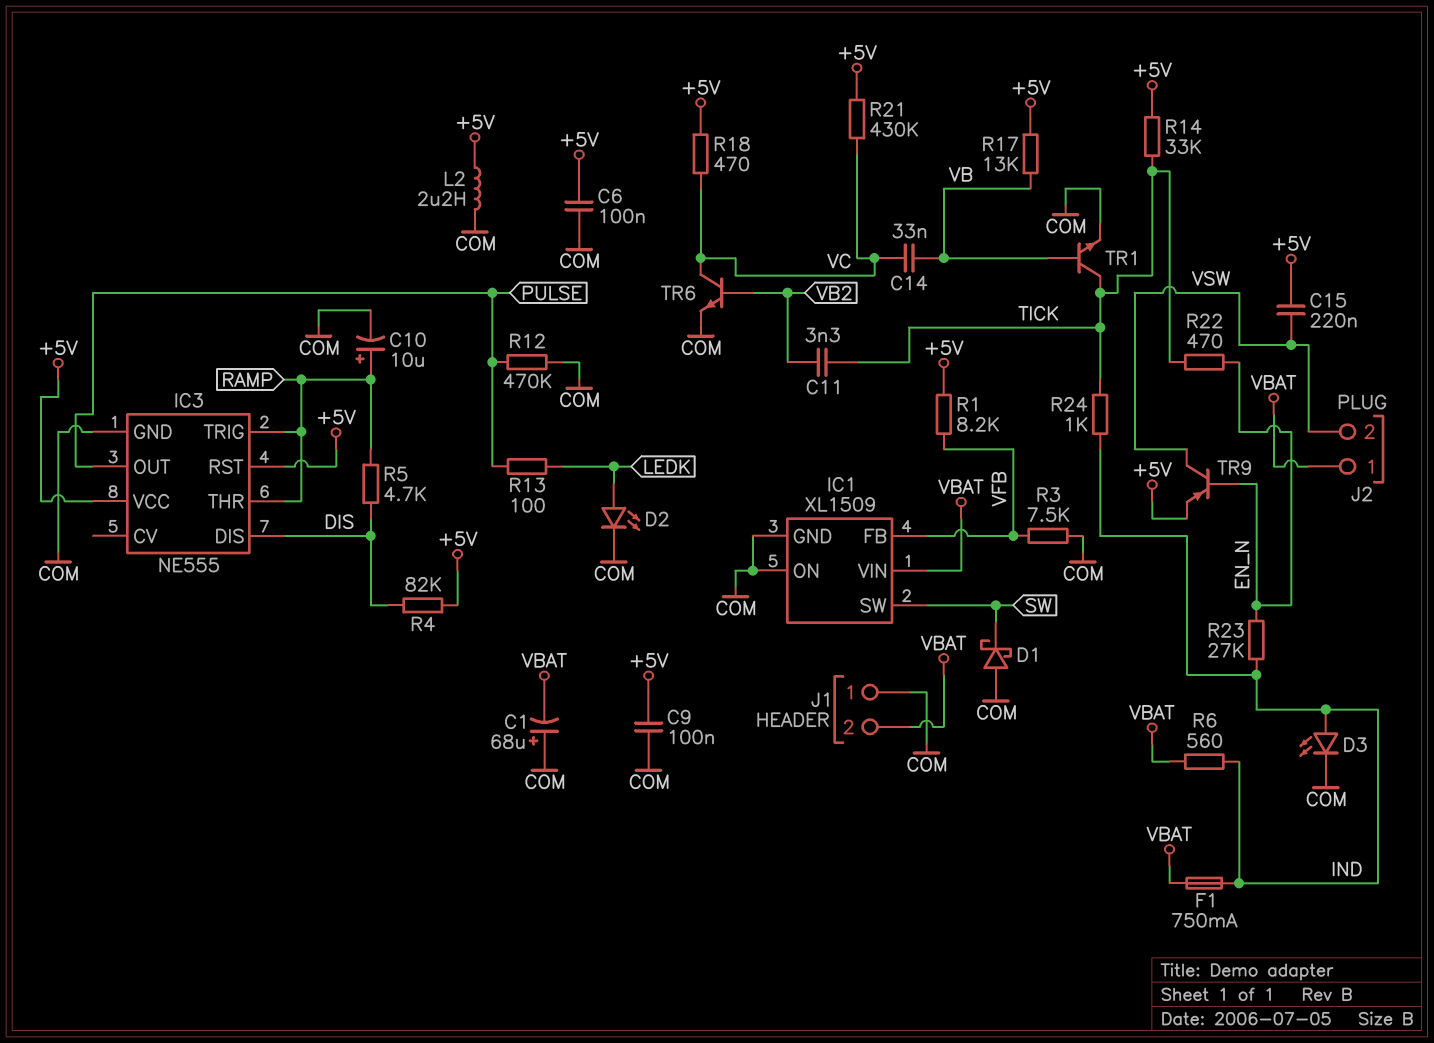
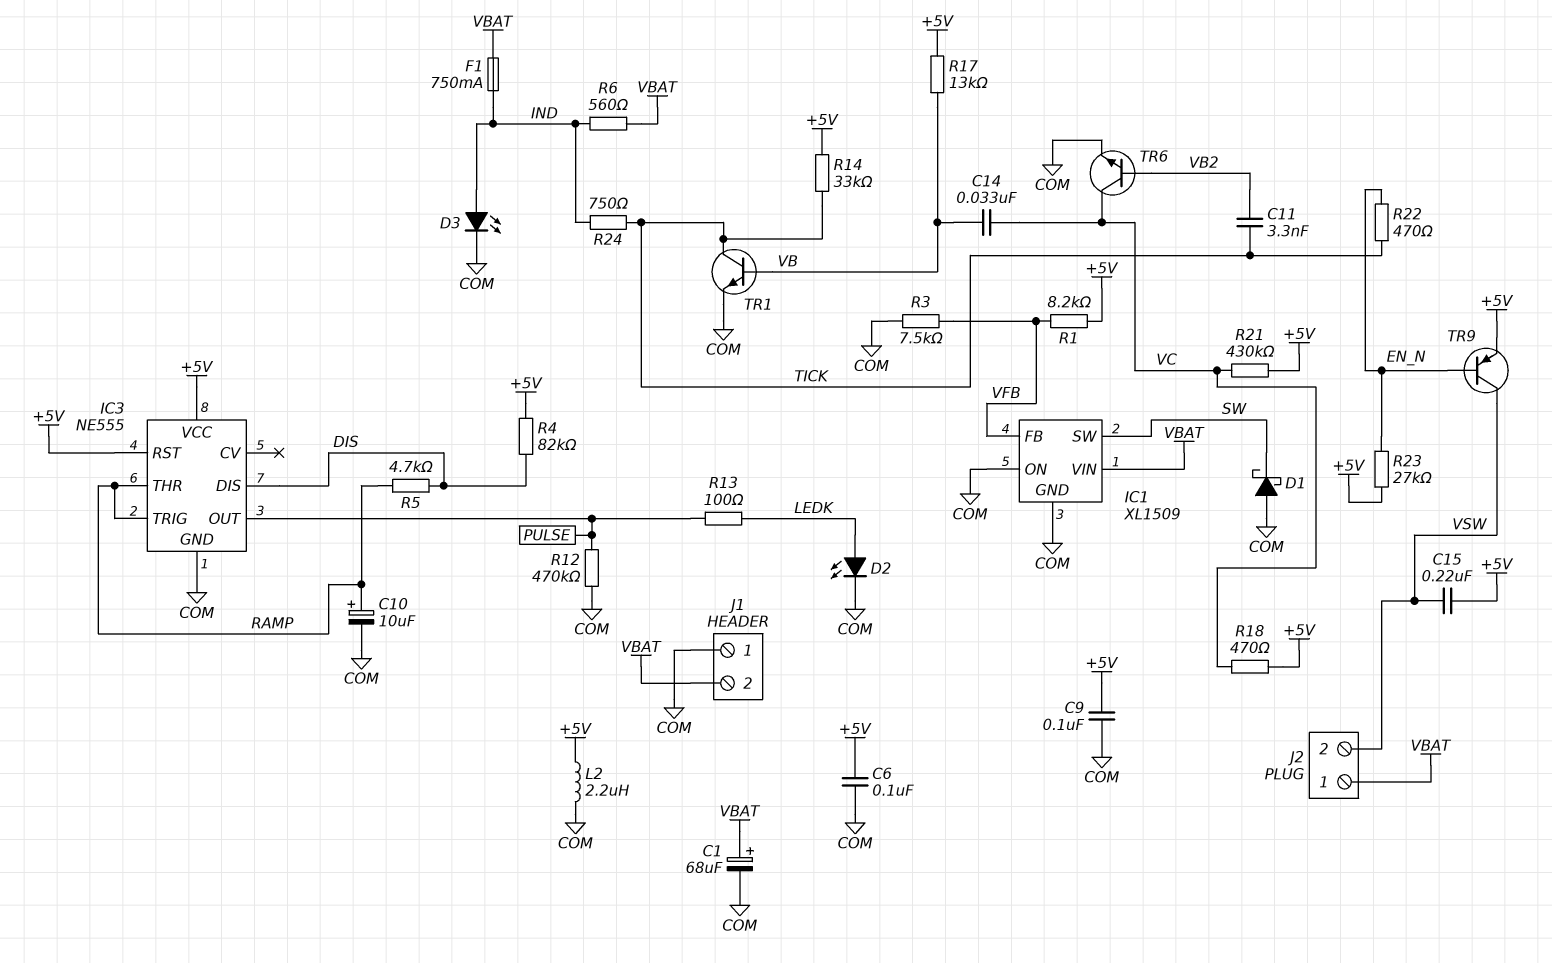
C1: 68uF (plus COM, minus VBAT) -> 68uF (plus VBAT, minus COM)
R23: 27k (EN_N, IND) -> 27k (+5V, EN_N)
R24: 1k (IND, TICK) -> 750 (IND, TICK)

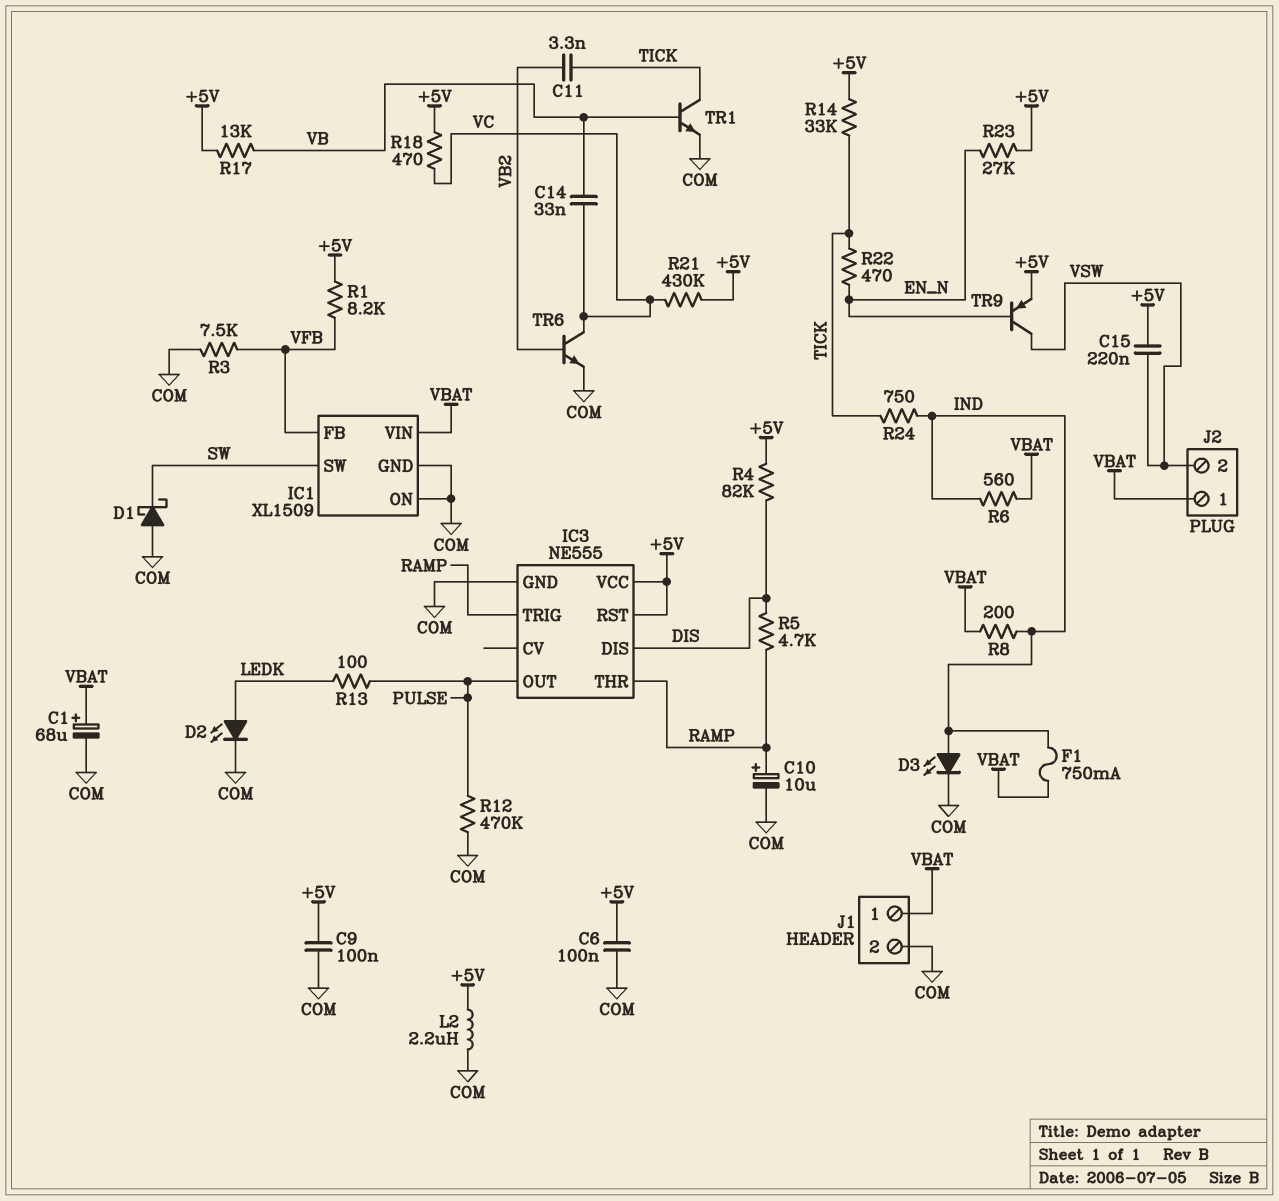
J1 pin 1: COM -> VBAT
J1 pin 2: VBAT -> COM
R8: none -> 200 (IND, VBAT)

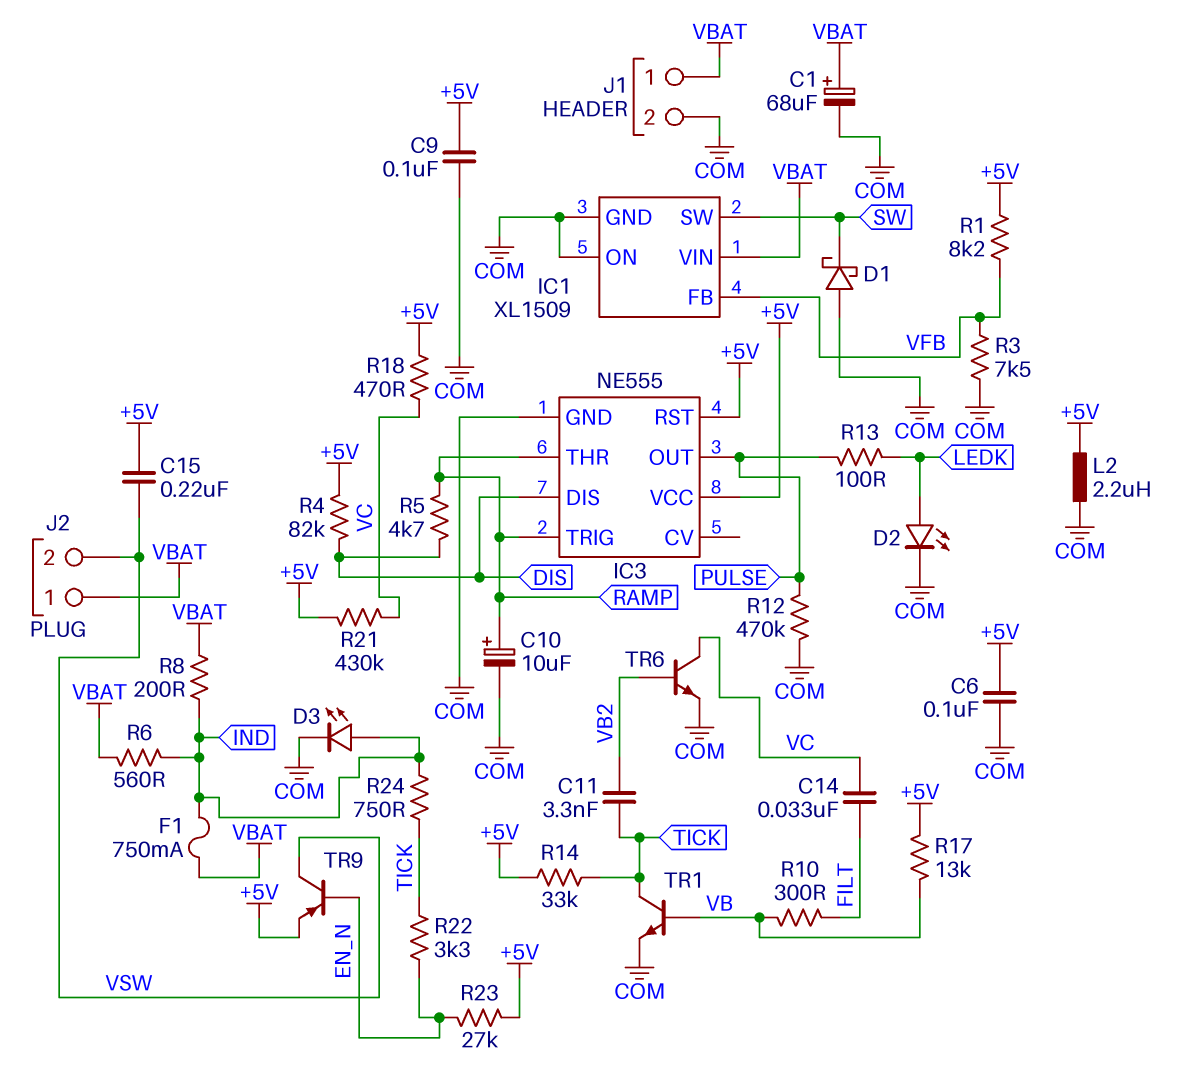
C14: 33nF (VB, VC) -> 33nF (FILT, VC)
R10: none -> 300 (FILT, VB)
R22: 470 (EN_N, TICK) -> 3.3k (EN_N, TICK)

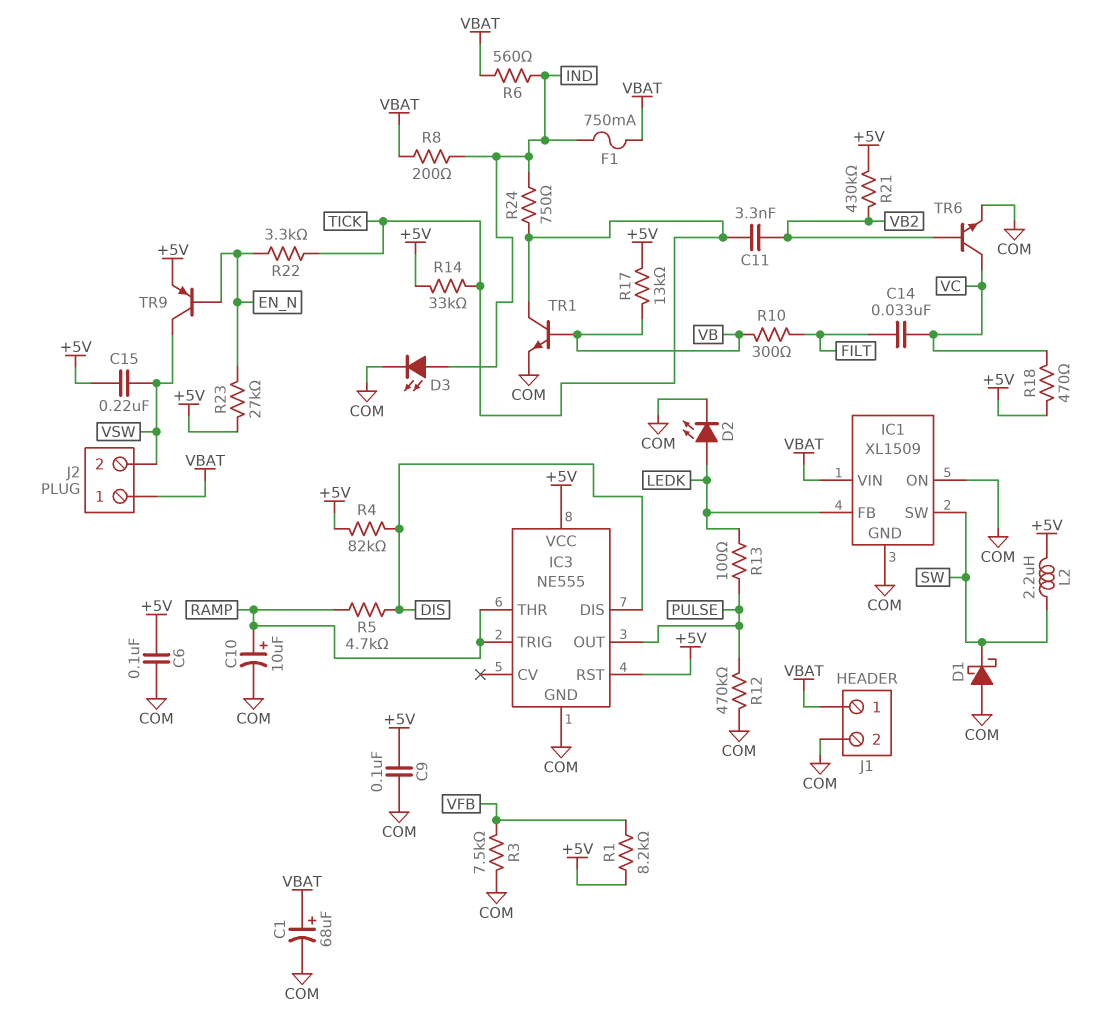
IC1 pin FB: VFB -> LEDK
L2: 2.2uH (+5V, COM) -> 2.2uH (+5V, SW)
R21: 430k (+5V, VC) -> 430k (+5V, VB2)

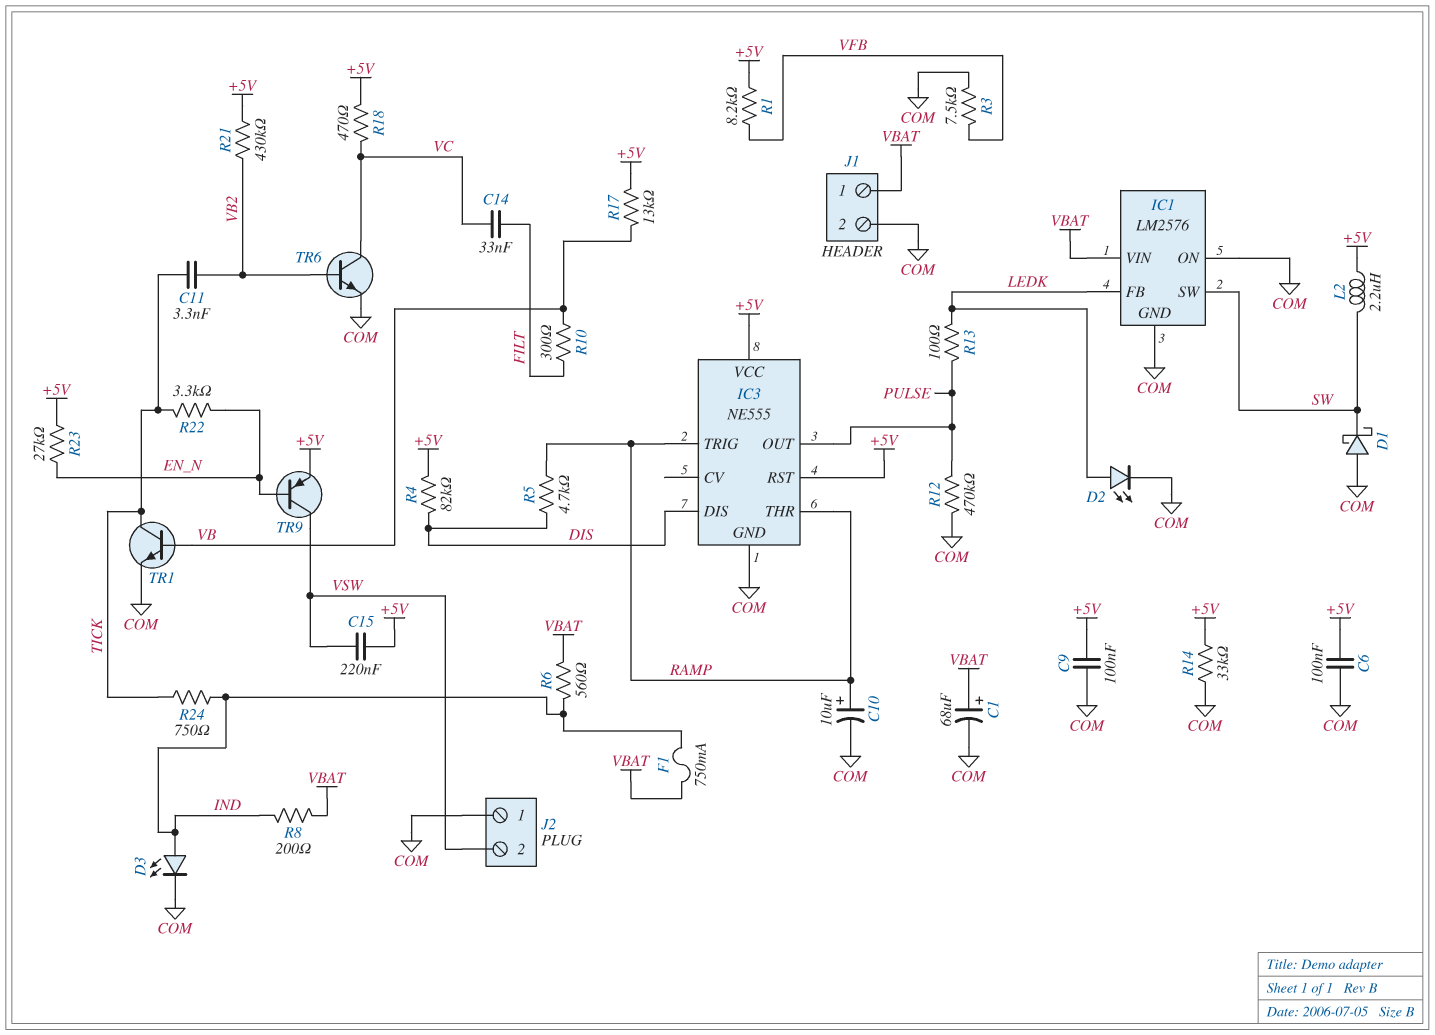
IC1: XL1509 -> LM2576
J2 pin 1: VBAT -> COM
R14: 33k (+5V, TICK) -> 33k (+5V, COM)

